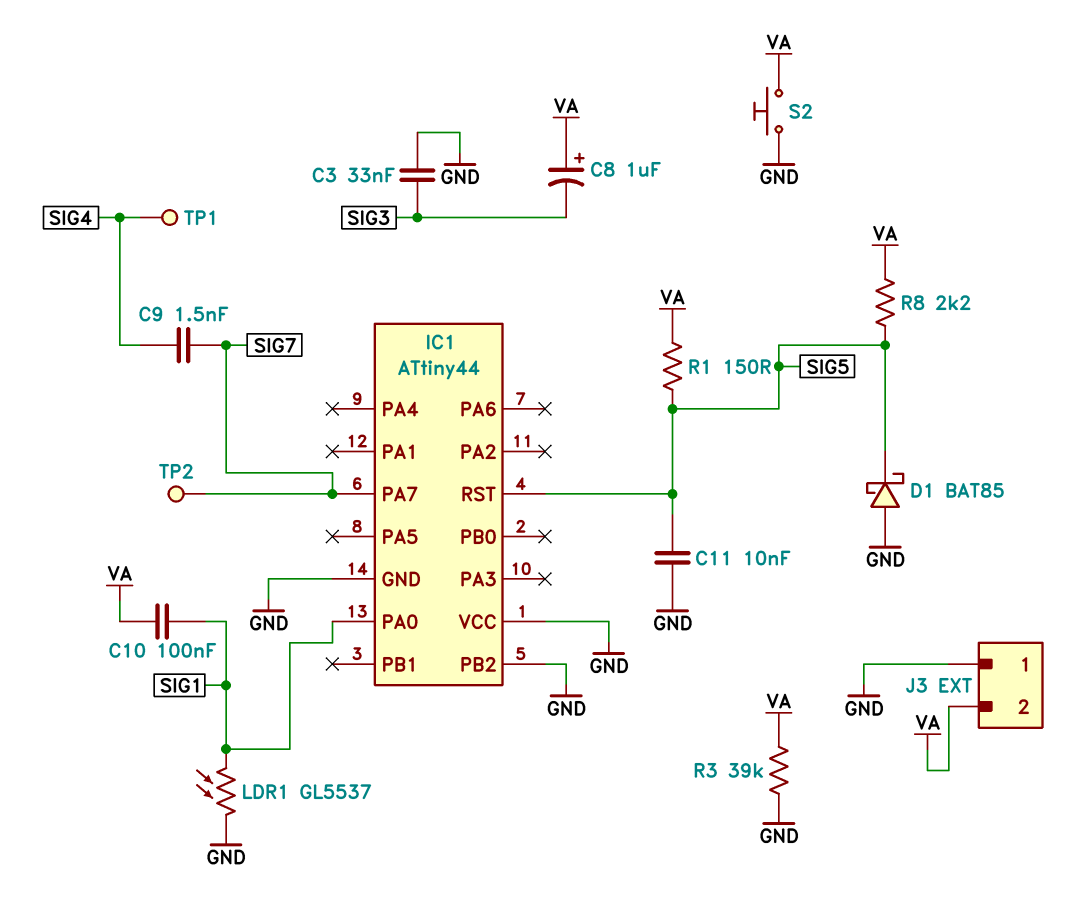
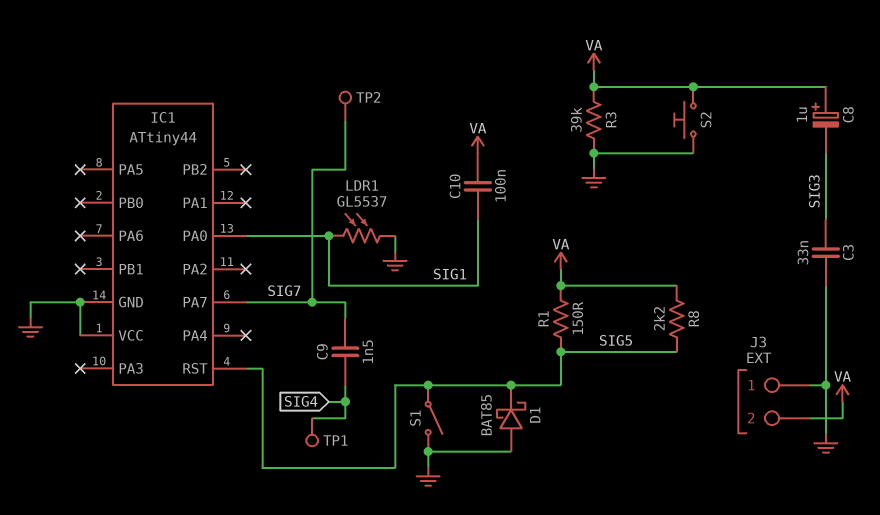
C11: 10nF (GND, SIG5) -> none
IC1 pin PB2: GND -> none
S1: none -> switch (GND, SIG5)

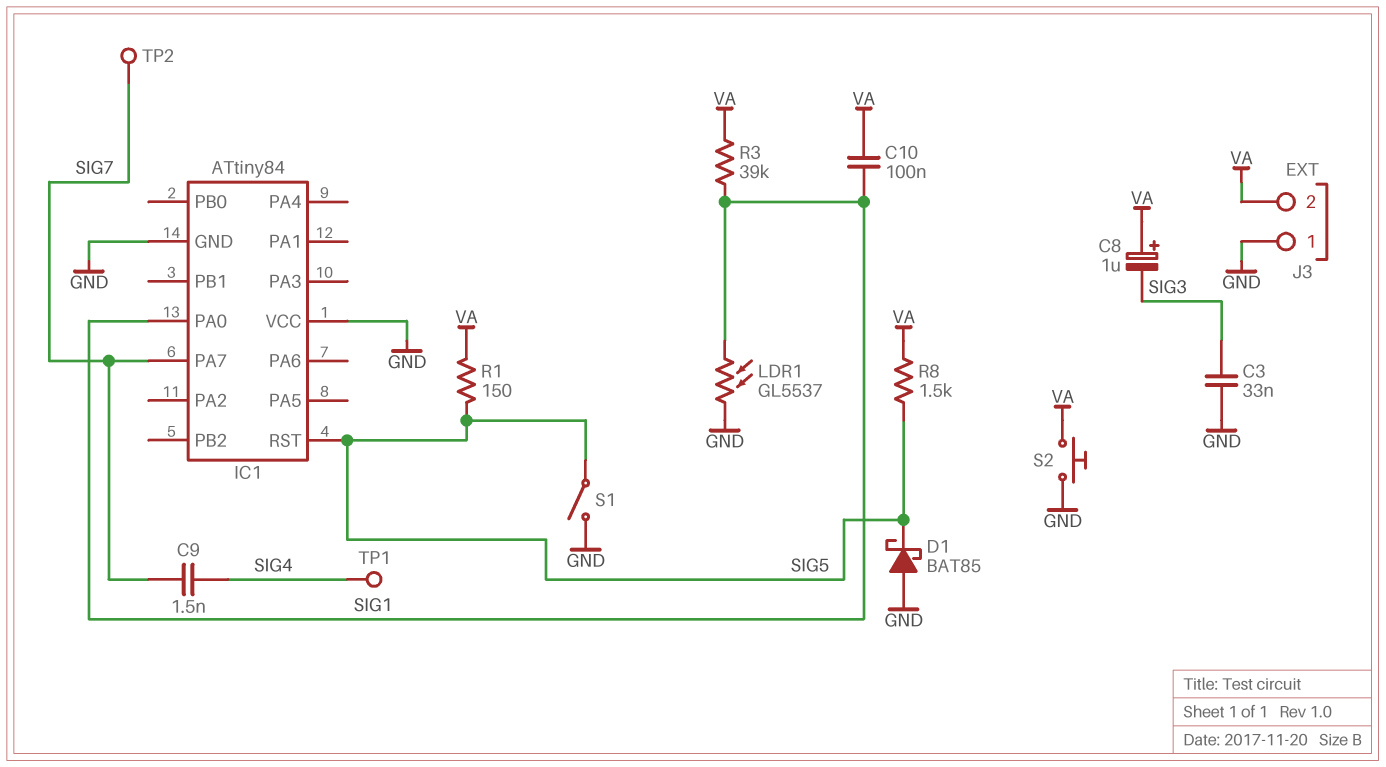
IC1: ATtiny44 -> ATtiny84
R3: 39k (GND, VA) -> 39k (SIG1, VA)
R8: 2.2k (SIG5, VA) -> 1.5k (SIG5, VA)

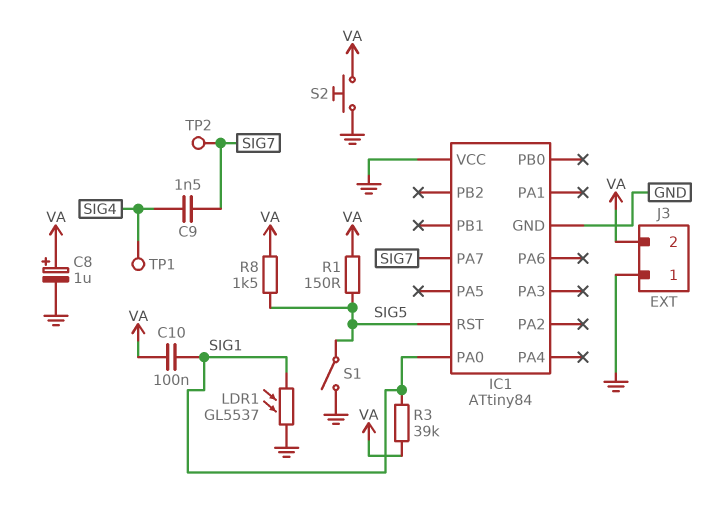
C3: 33nF (GND, SIG3) -> none
C8: 1uF (plus VA, minus SIG3) -> 1uF (plus VA, minus GND)
D1: schottky BAT85 (A GND, K SIG5) -> none

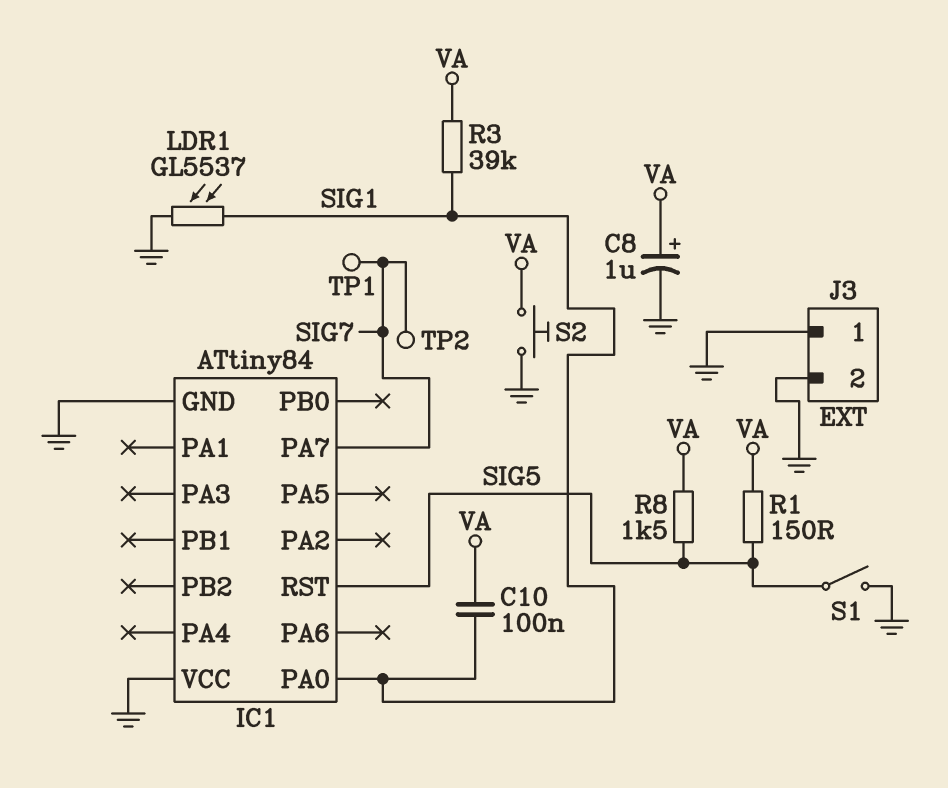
C9: 1.5nF (SIG4, SIG7) -> none
J3 pin 2: VA -> GND
TP1: test point (SIG4) -> test point (SIG7)

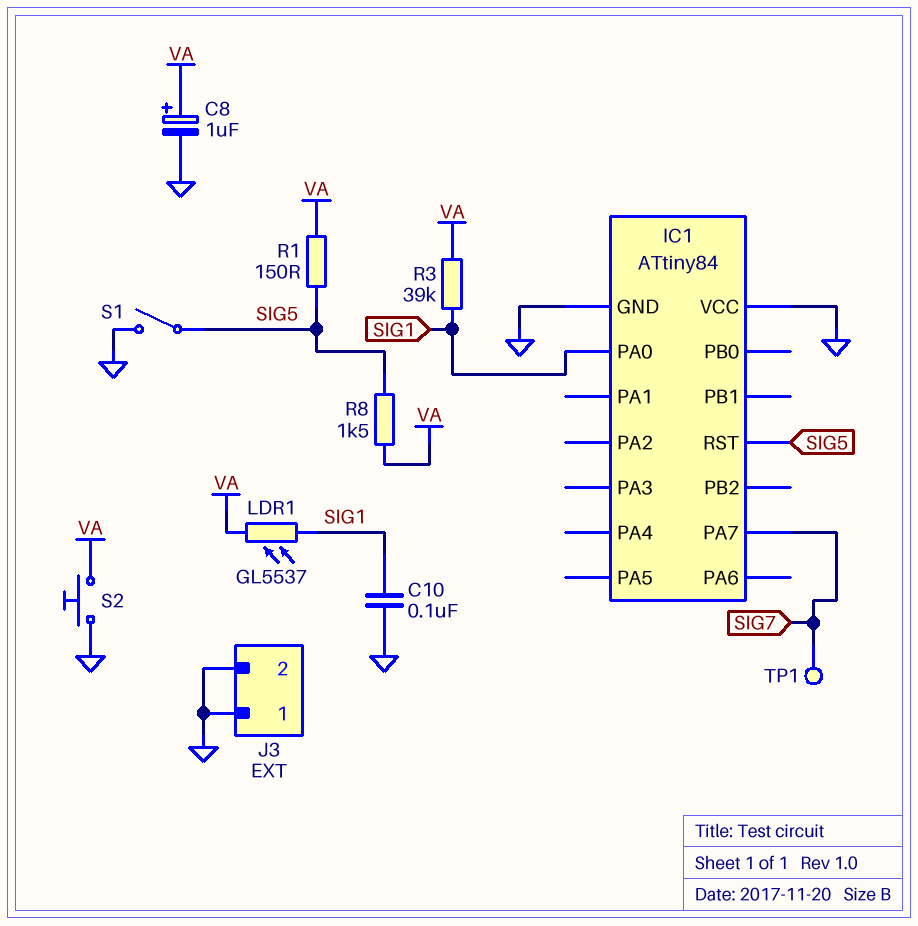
C10: 100nF (SIG1, VA) -> 100nF (GND, SIG1)
LDR1: GL5537 (GND, SIG1) -> GL5537 (SIG1, VA)
TP2: test point (SIG7) -> none

